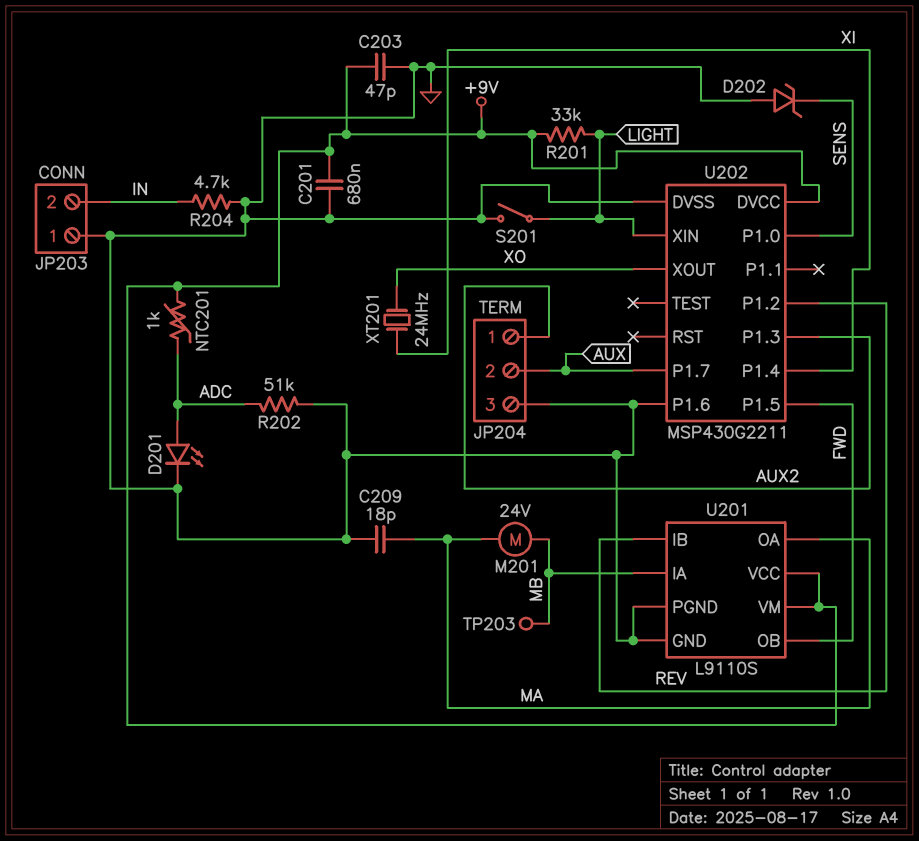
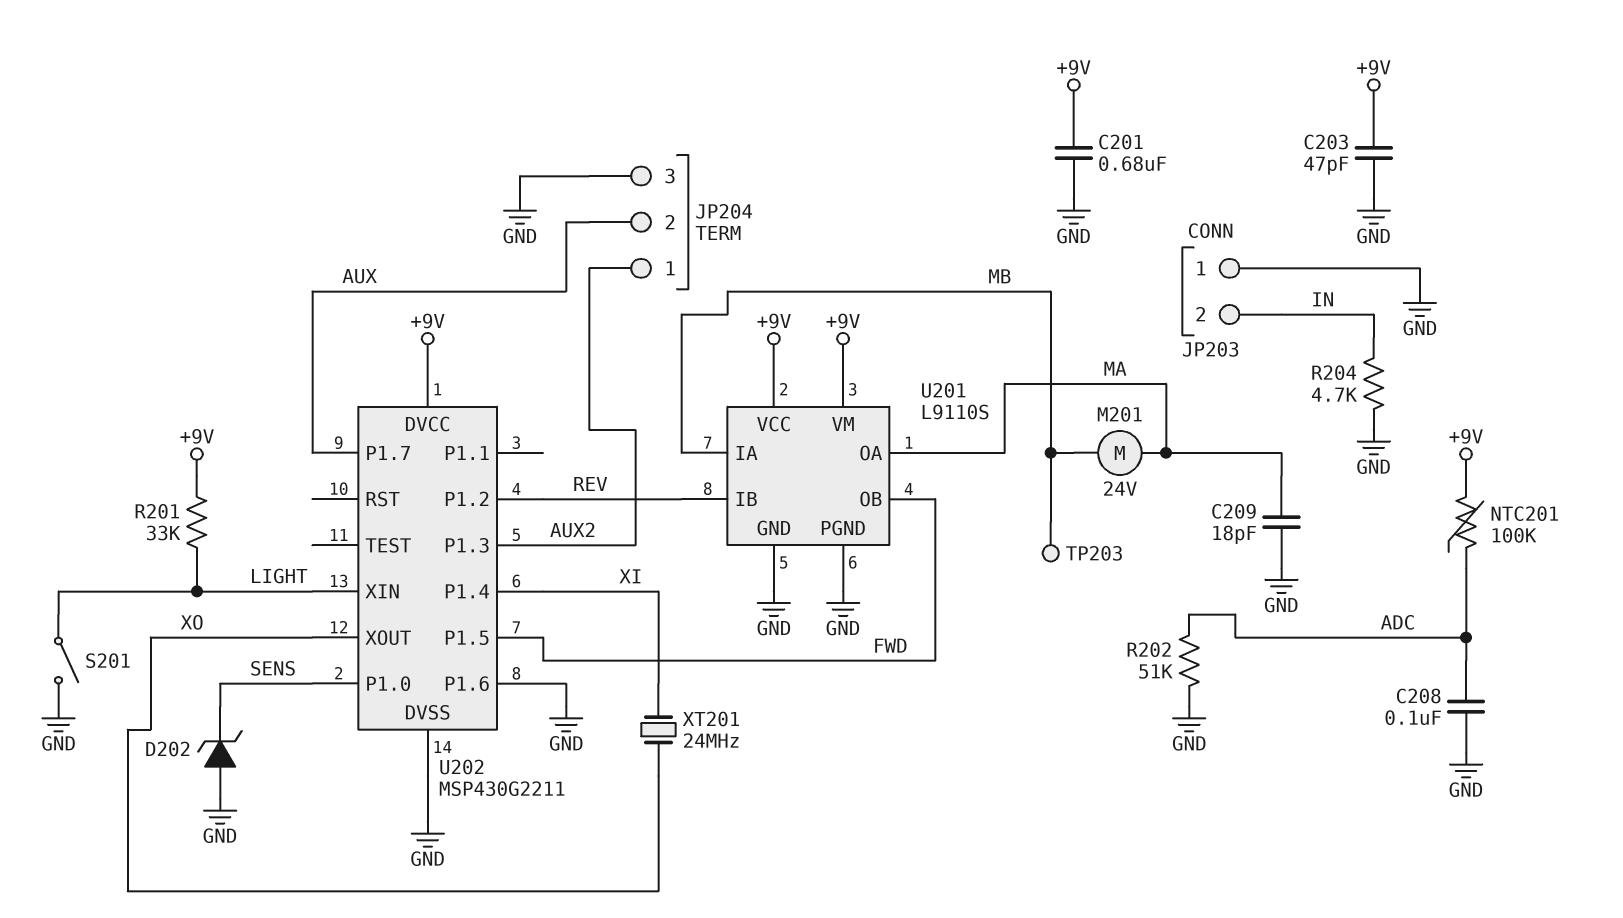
C208: none -> 100nF (ADC, GND)
D201: LED (A ADC, K GND) -> none
NTC201: 1k (+9V, ADC) -> 100k (+9V, ADC)

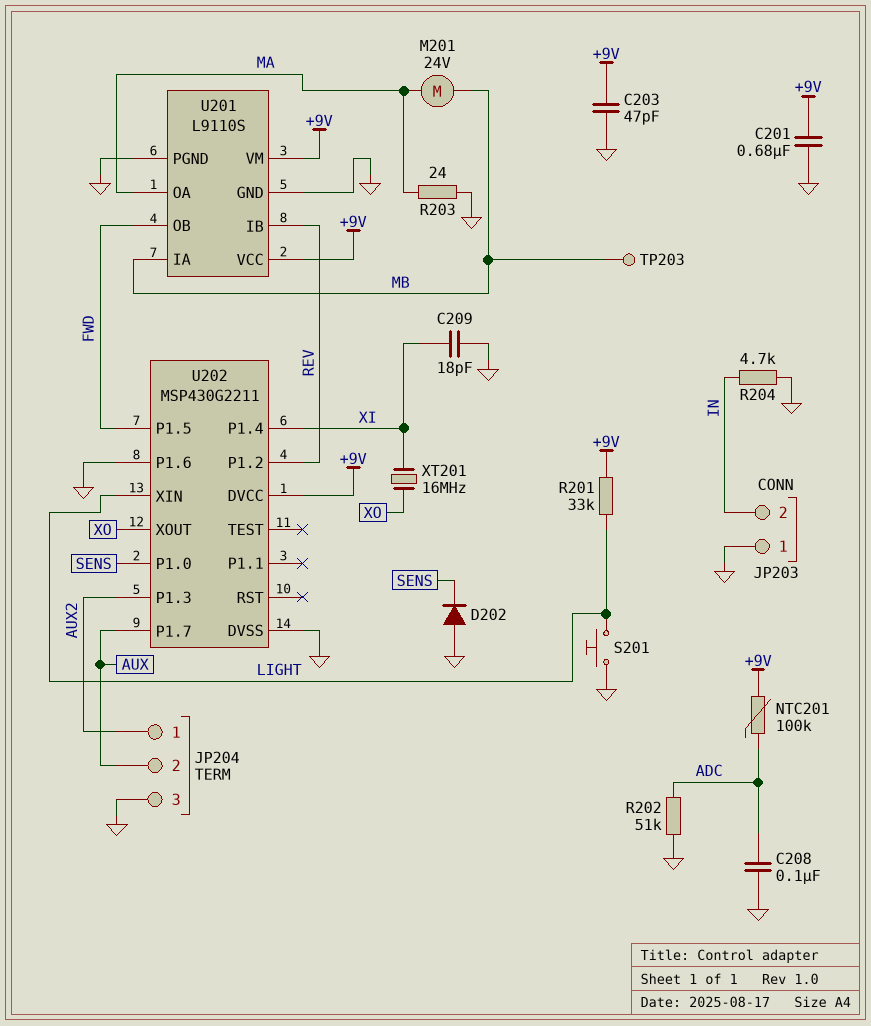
C209: 18pF (GND, MA) -> 18pF (GND, XI)
D202: zener (A GND, K SENS) -> diode (A GND, K SENS)
R203: none -> 24 (GND, MA)
S201: switch (GND, LIGHT) -> button (GND, LIGHT)
XT201: 24MHz (XI, XO) -> 16MHz (XI, XO)

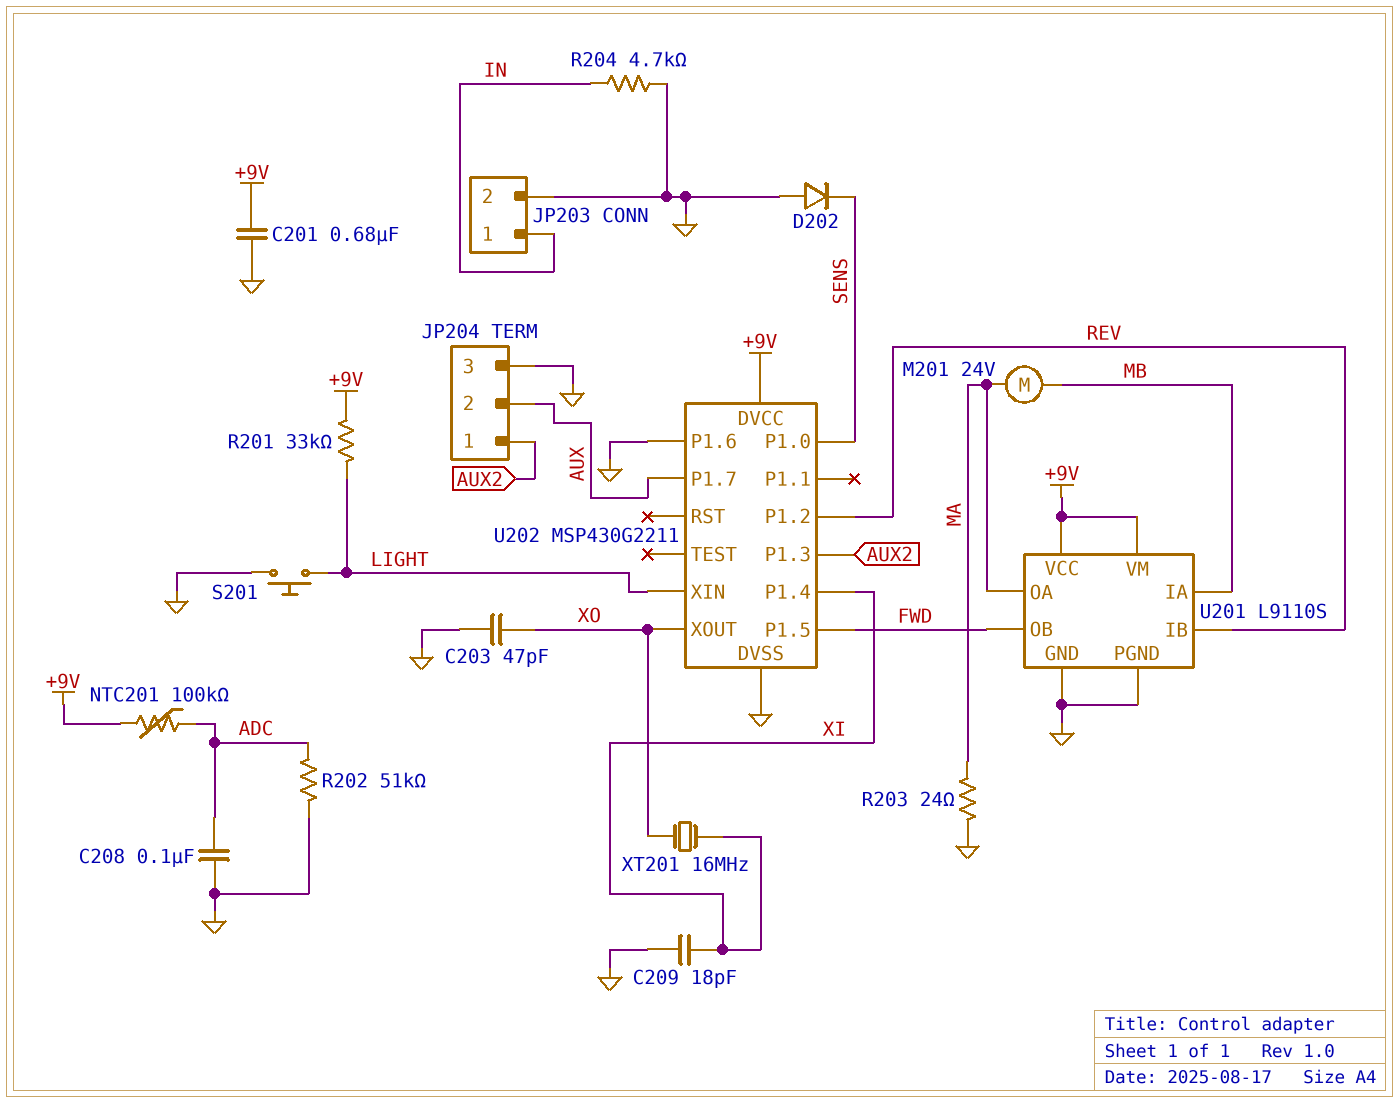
C203: 47pF (+9V, GND) -> 47pF (GND, XO)
JP203 pin 1: GND -> IN
JP203 pin 2: IN -> GND
TP203: test point (MB) -> none

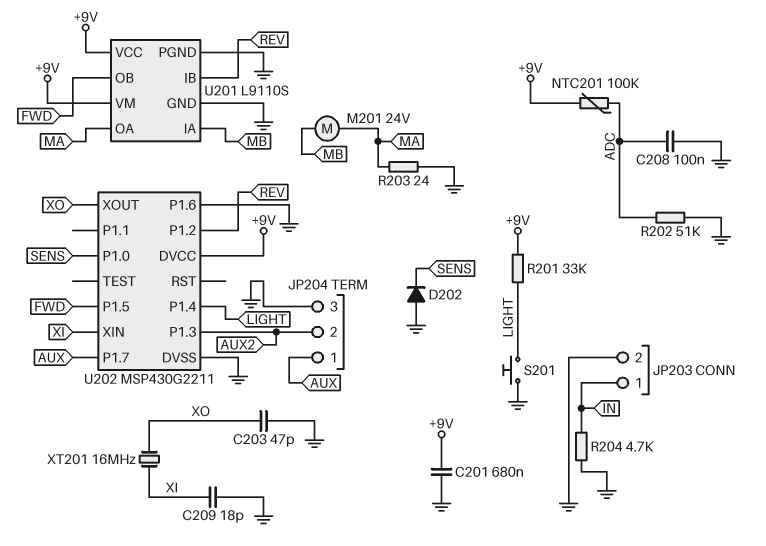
JP204 pin 1: AUX2 -> AUX
JP204 pin 2: AUX -> AUX2
U202 pin P1.4: XI -> LIGHT
U202 pin XIN: LIGHT -> XI

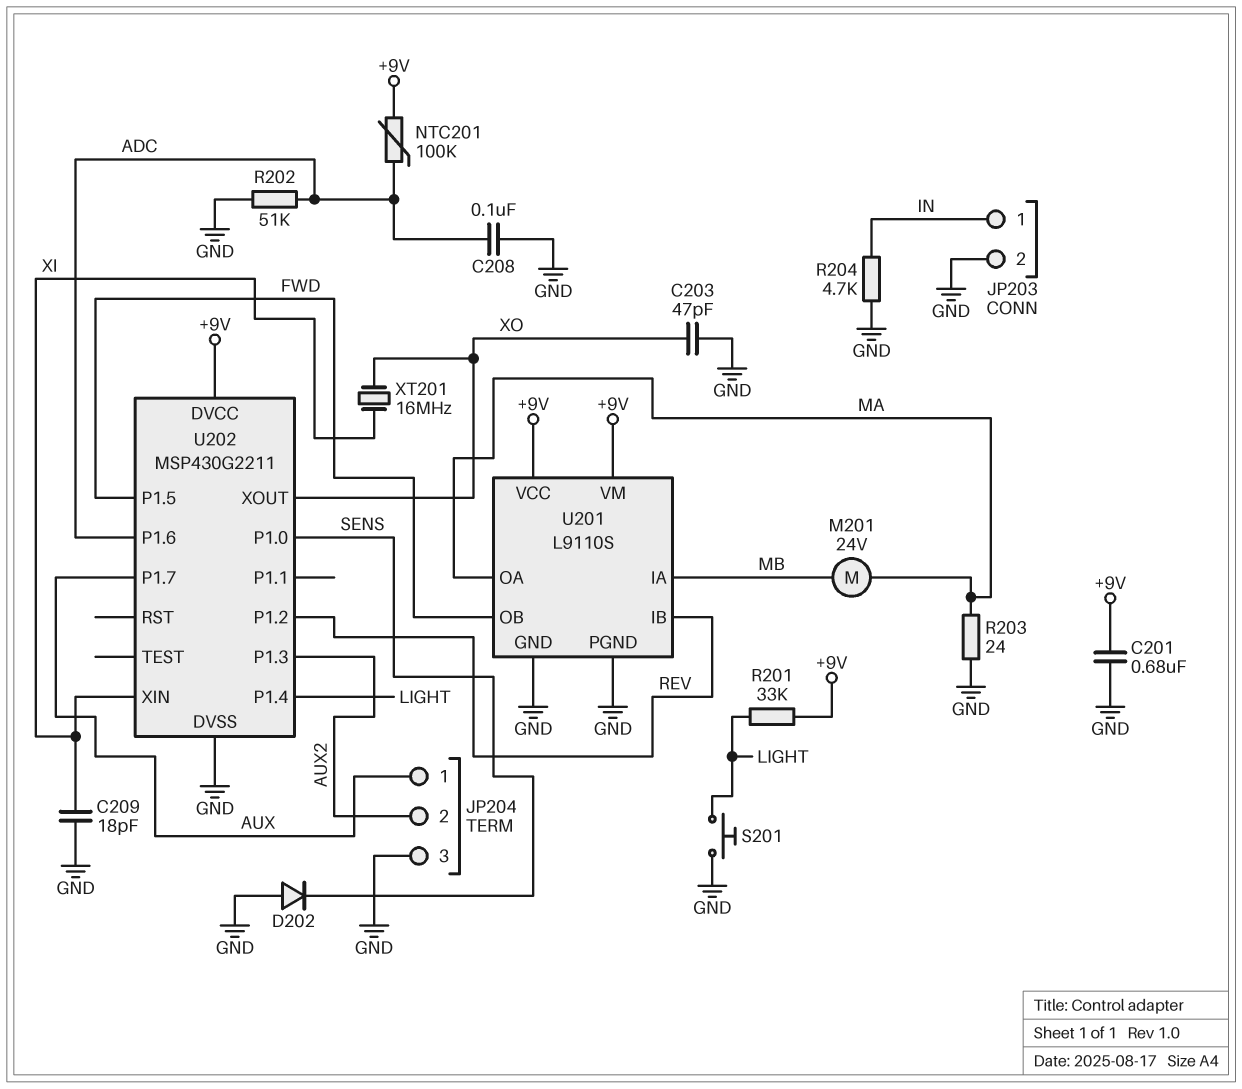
U202 pin P1.6: GND -> ADC

